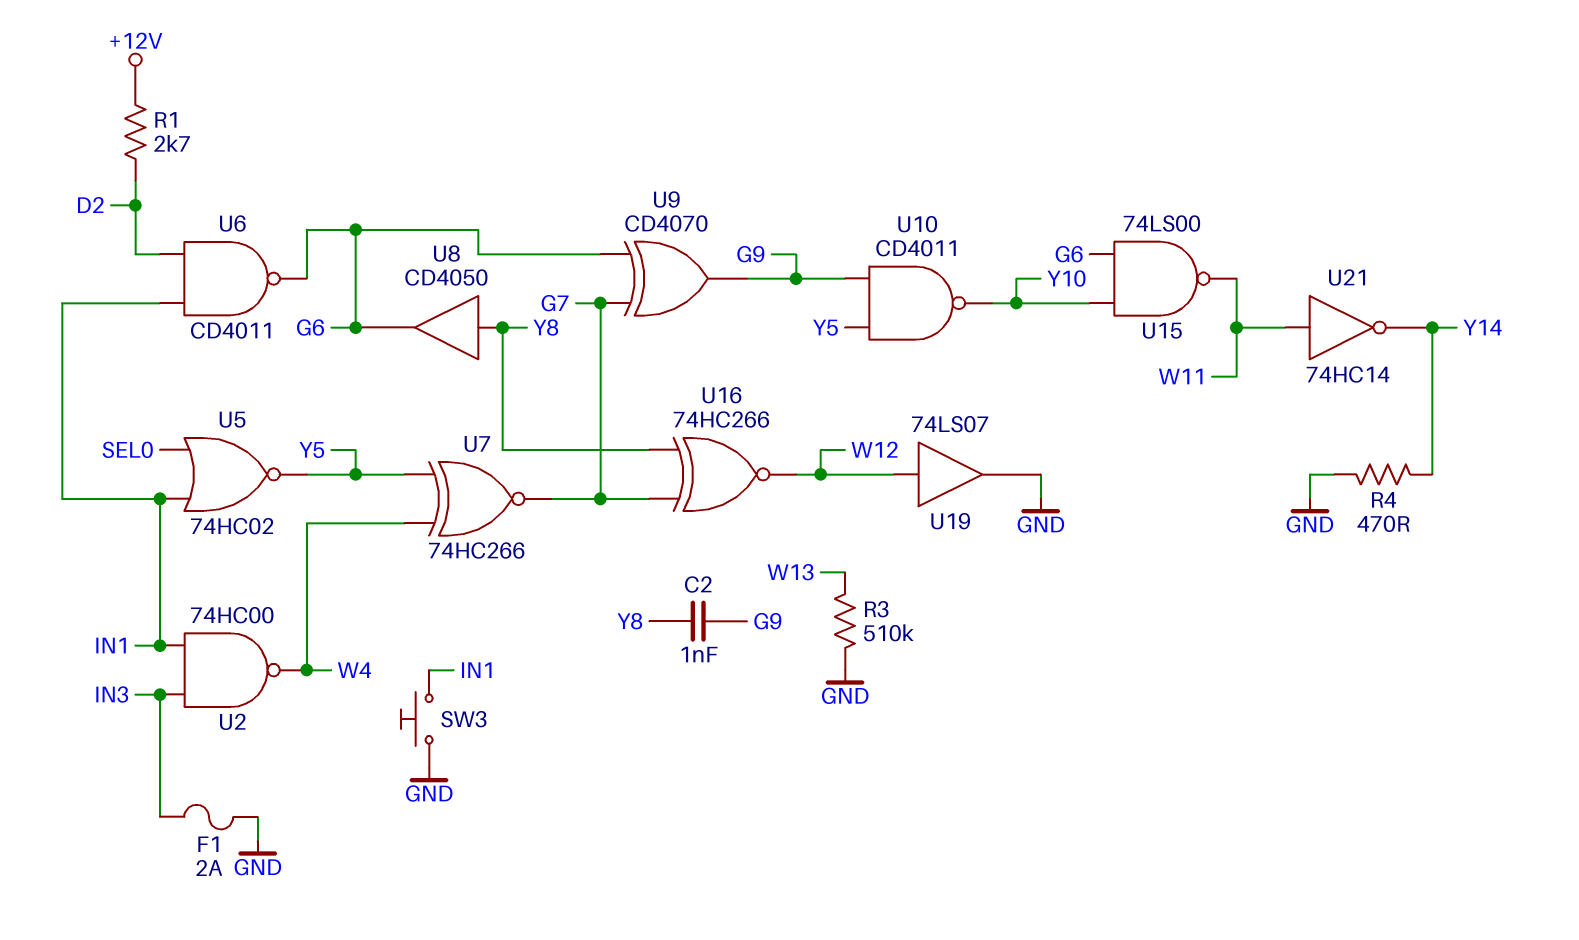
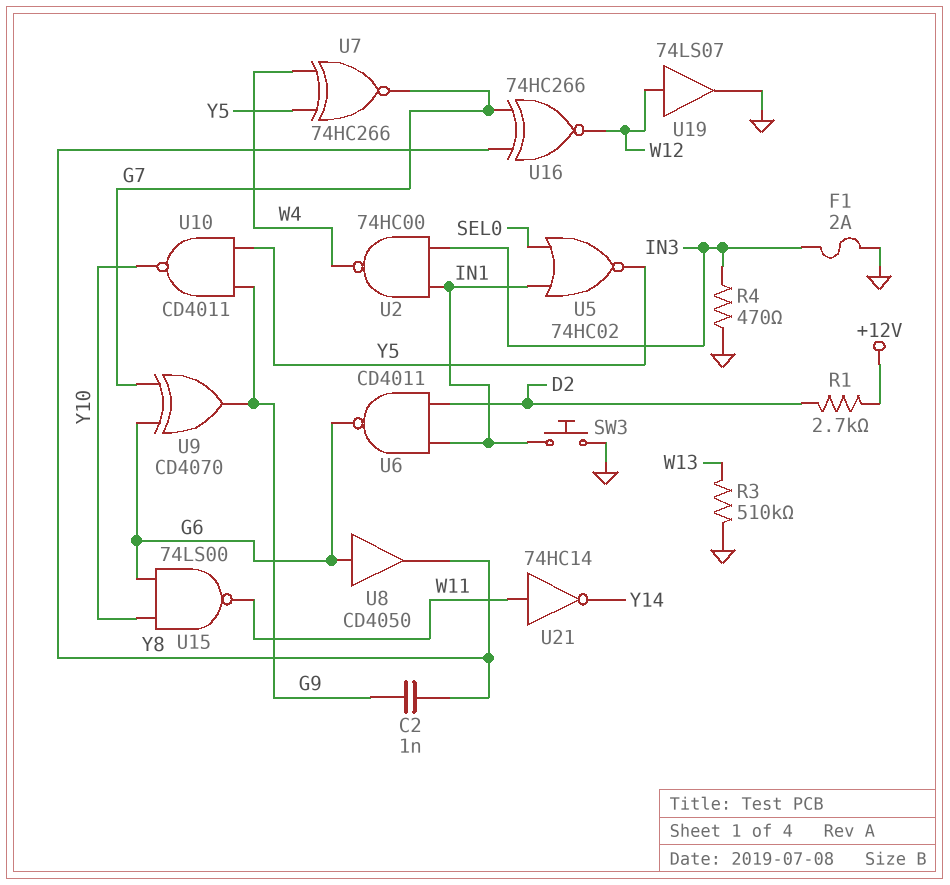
R4: 470 (GND, Y14) -> 470 (GND, IN3)
U8: buffer CD4050 (in Y8, out G6) -> buffer CD4050 (in G6, out Y8)

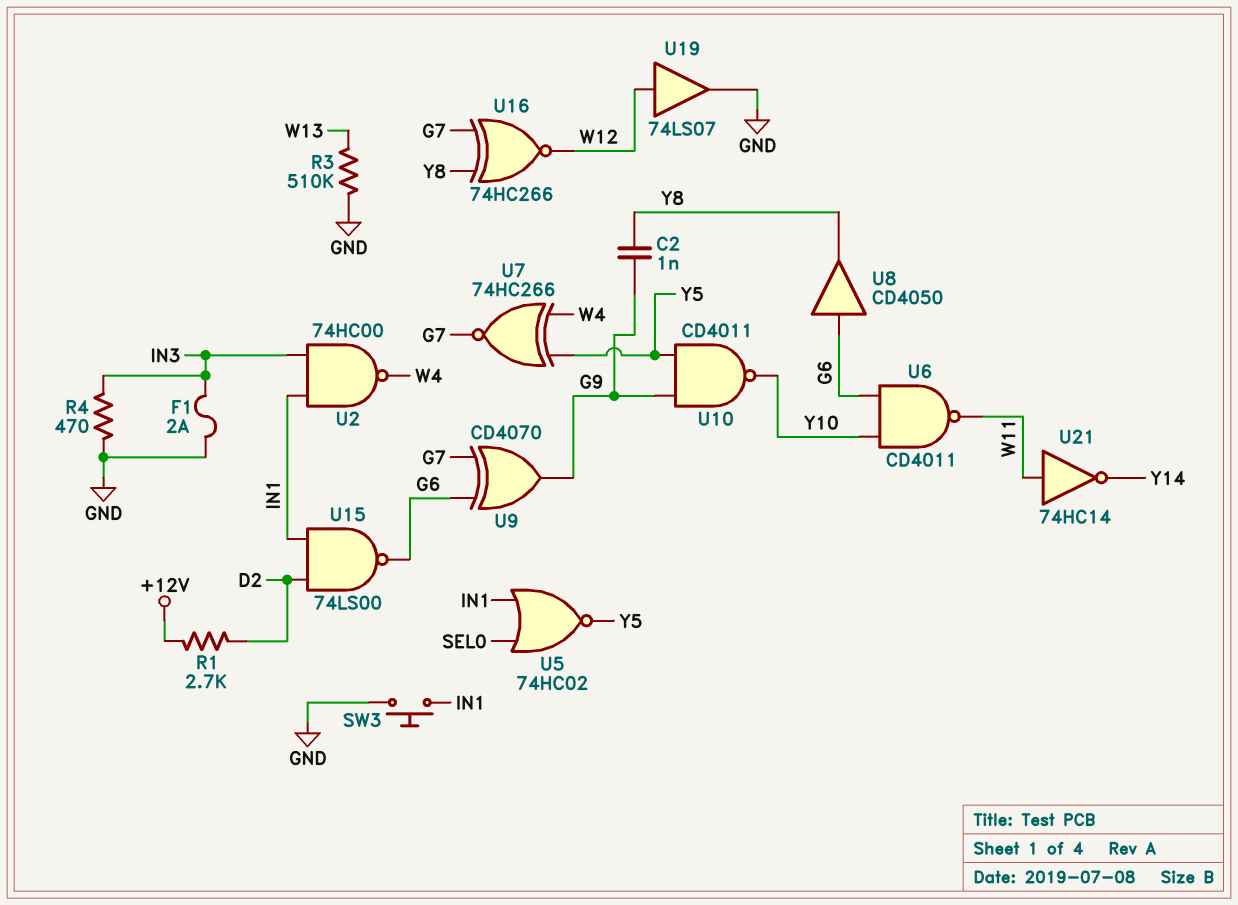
U6: NAND CD4011 (in D2, in IN1, out G6) -> NAND CD4011 (in G6, in Y10, out W11)
U15: NAND 74LS00 (in G6, in Y10, out W11) -> NAND 74LS00 (in D2, in IN1, out G6)

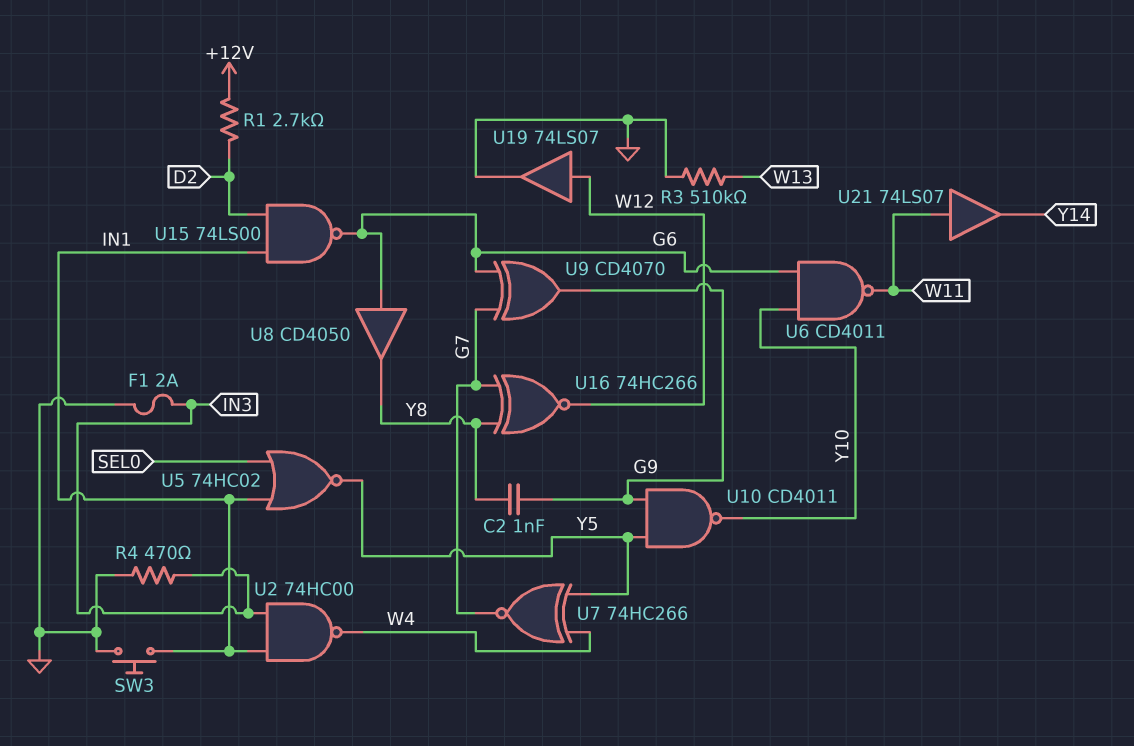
U21: NOT 74HC14 (in W11, out Y14) -> buffer 74LS07 (in W11, out Y14)

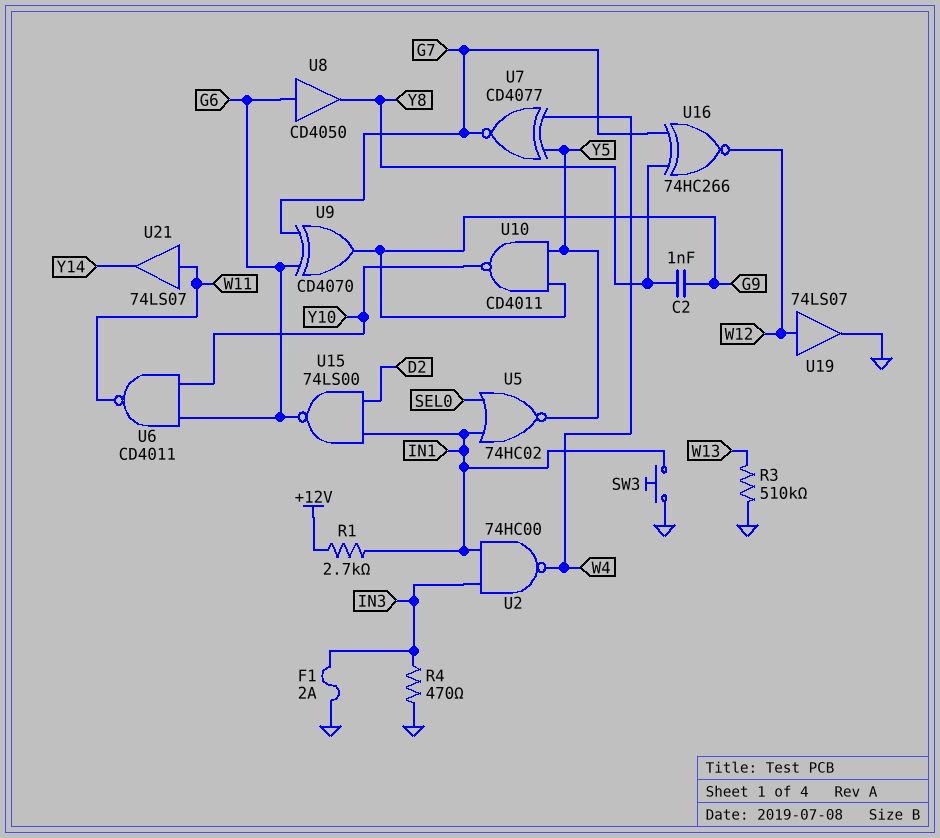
R1: 2.7k (+12V, D2) -> 2.7k (+12V, IN1)
U7: XNOR 74HC266 (in W4, in Y5, out G7) -> XNOR CD4077 (in W4, in Y5, out G7)

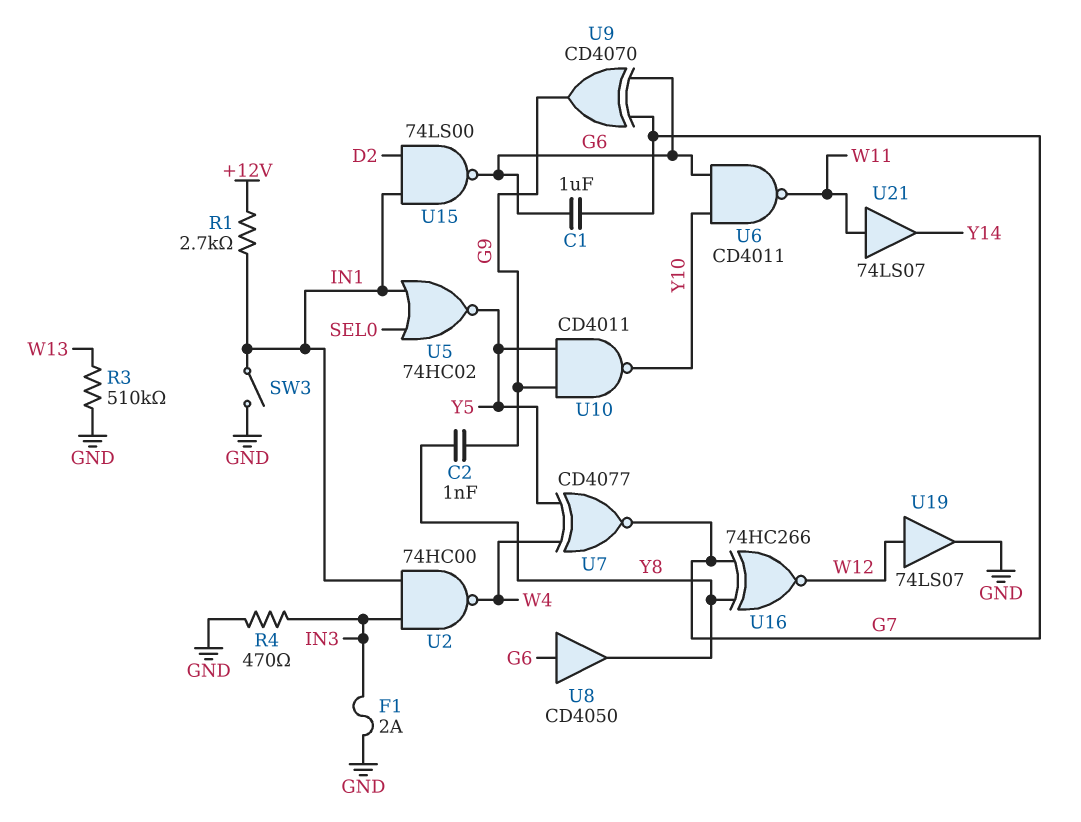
C1: none -> 1uF (G6, G7)
SW3: button (GND, IN1) -> switch (GND, IN1)

